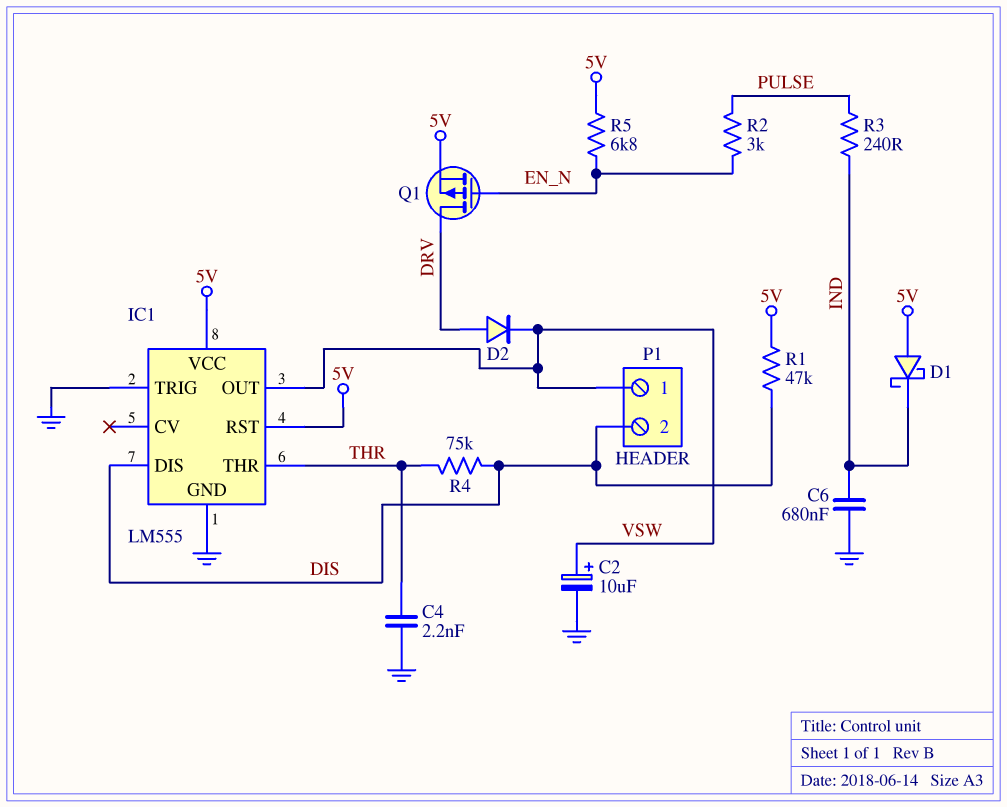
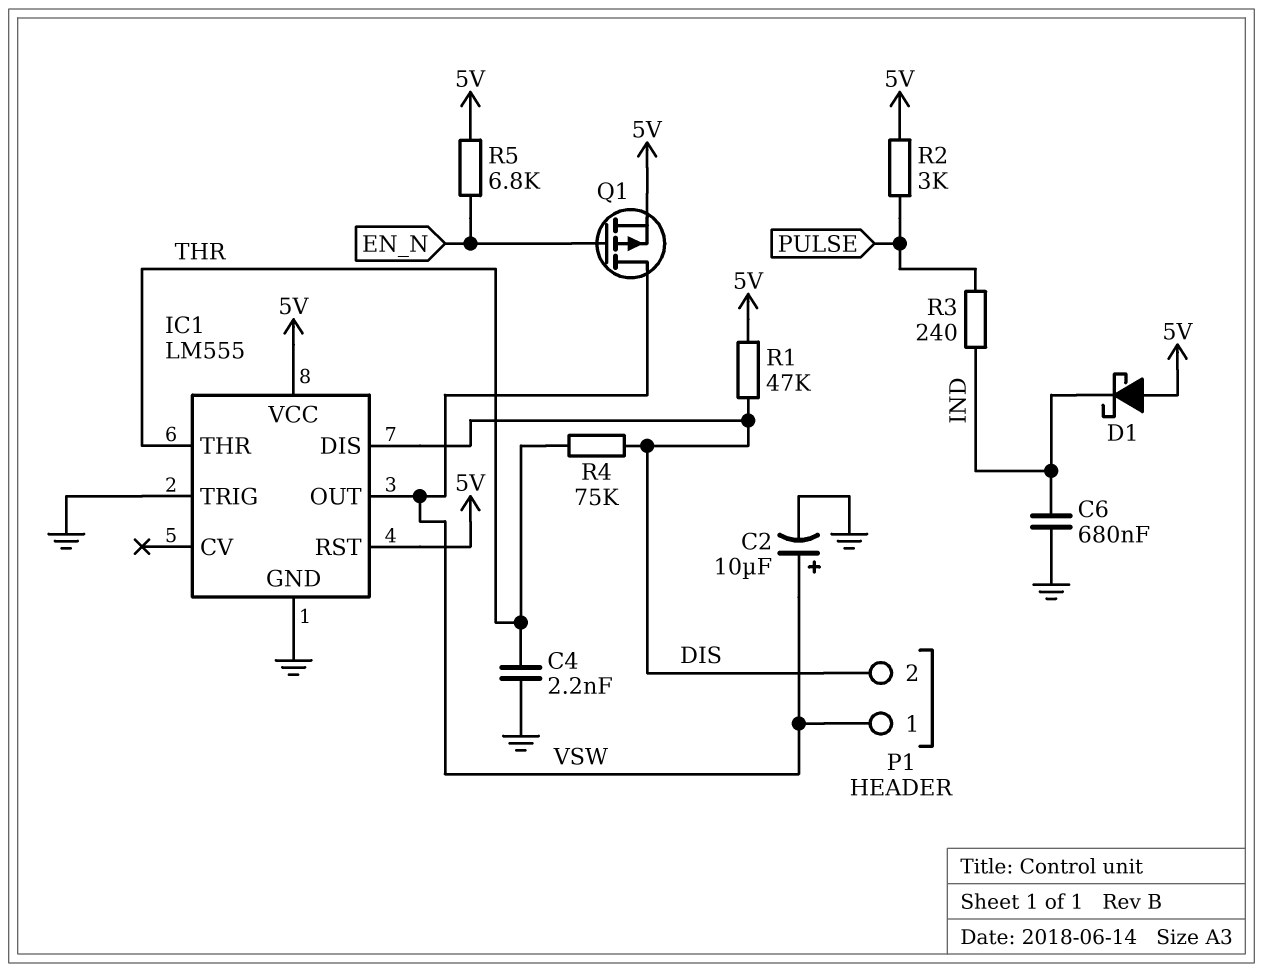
D2: diode (A DRV, K VSW) -> none
Q1: PMOS (G EN_N, D DRV, S 5V) -> PMOS (G EN_N, D VSW, S 5V)
R2: 3k (EN_N, PULSE) -> 3k (5V, PULSE)

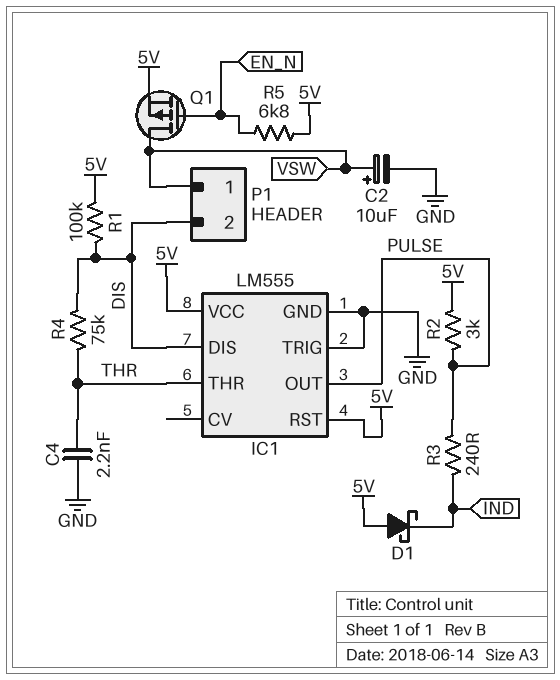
C6: 680nF (GND, IND) -> none
IC1 pin OUT: VSW -> PULSE
R1: 47k (5V, DIS) -> 100k (5V, DIS)

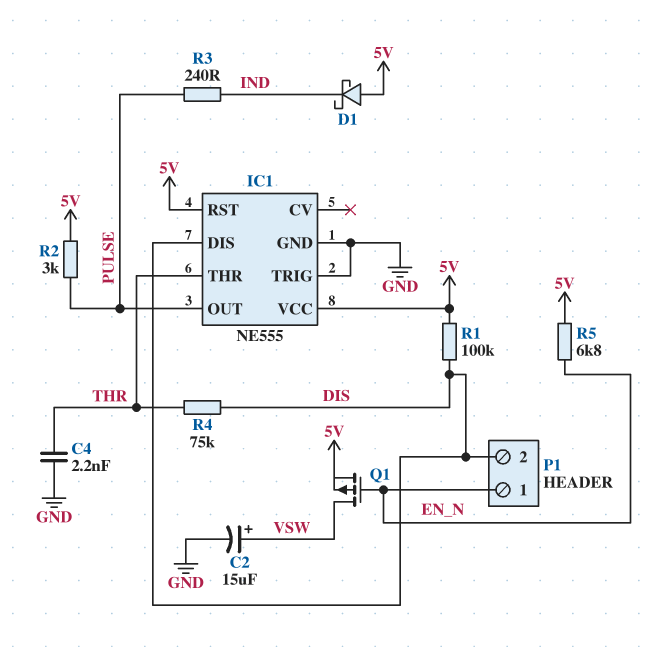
C2: 10uF (plus VSW, minus GND) -> 15uF (plus VSW, minus GND)
IC1: LM555 -> NE555
P1 pin 1: VSW -> EN_N

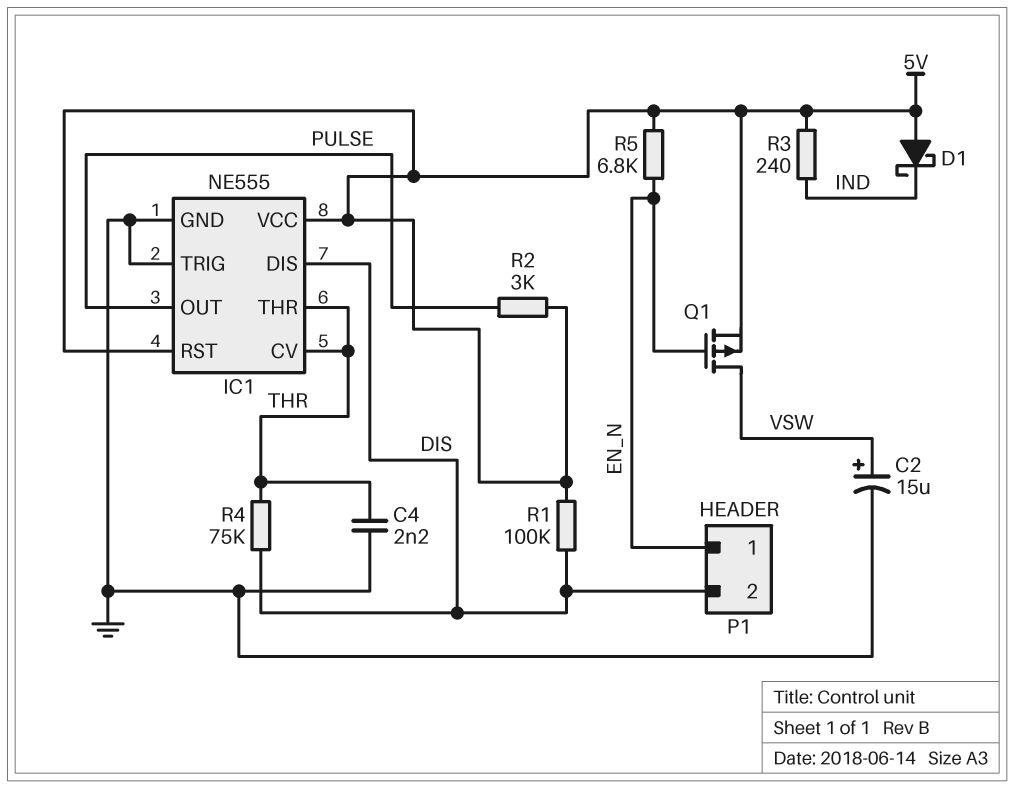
IC1 pin CV: none -> THR
R3: 240 (IND, PULSE) -> 240 (5V, IND)

